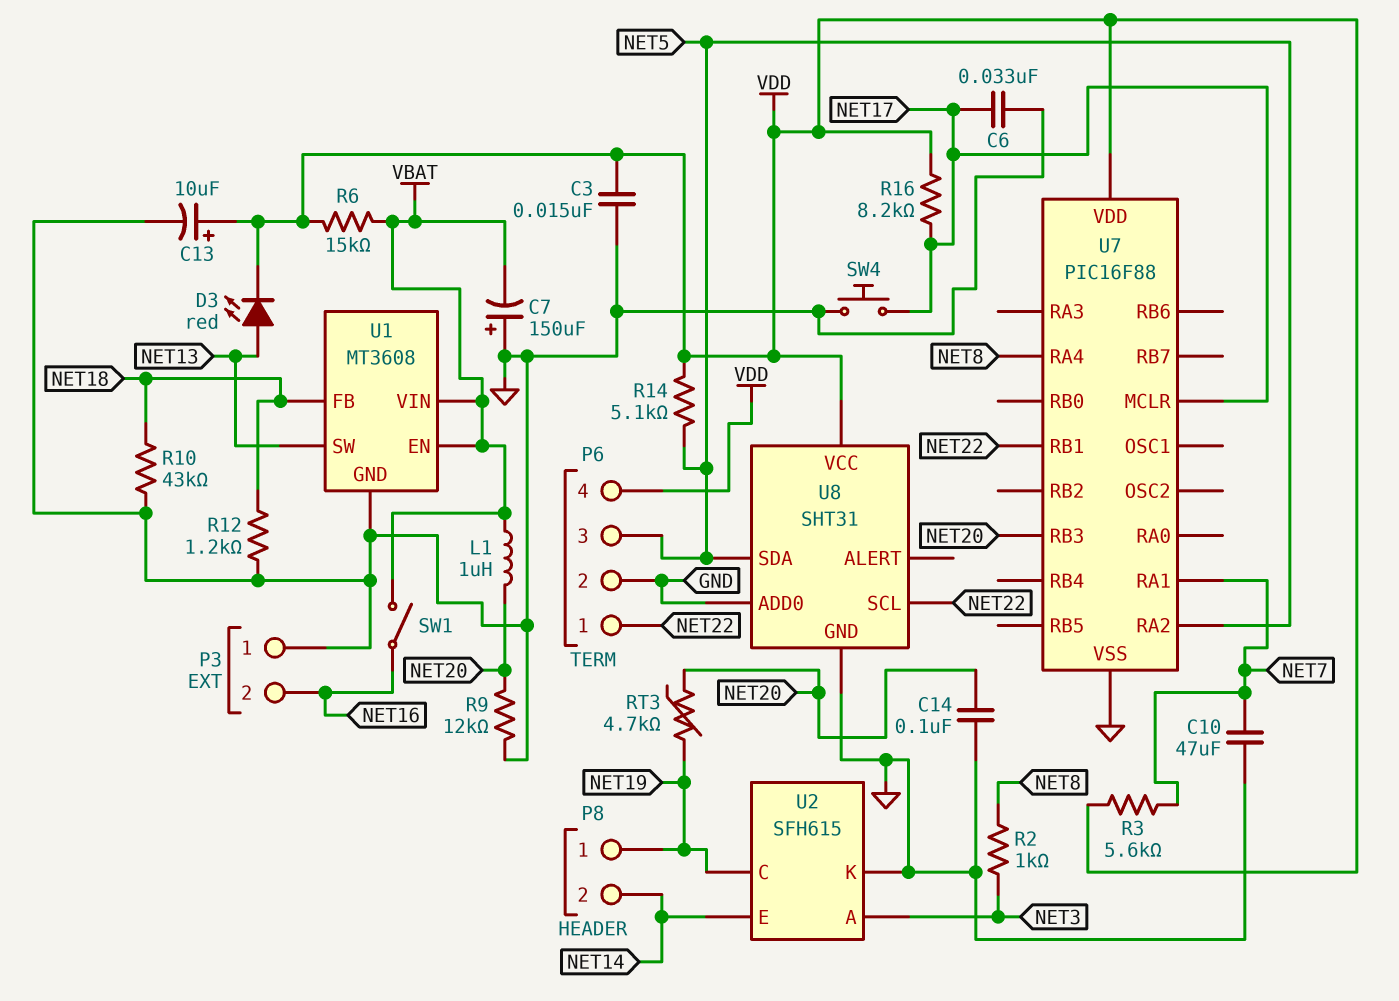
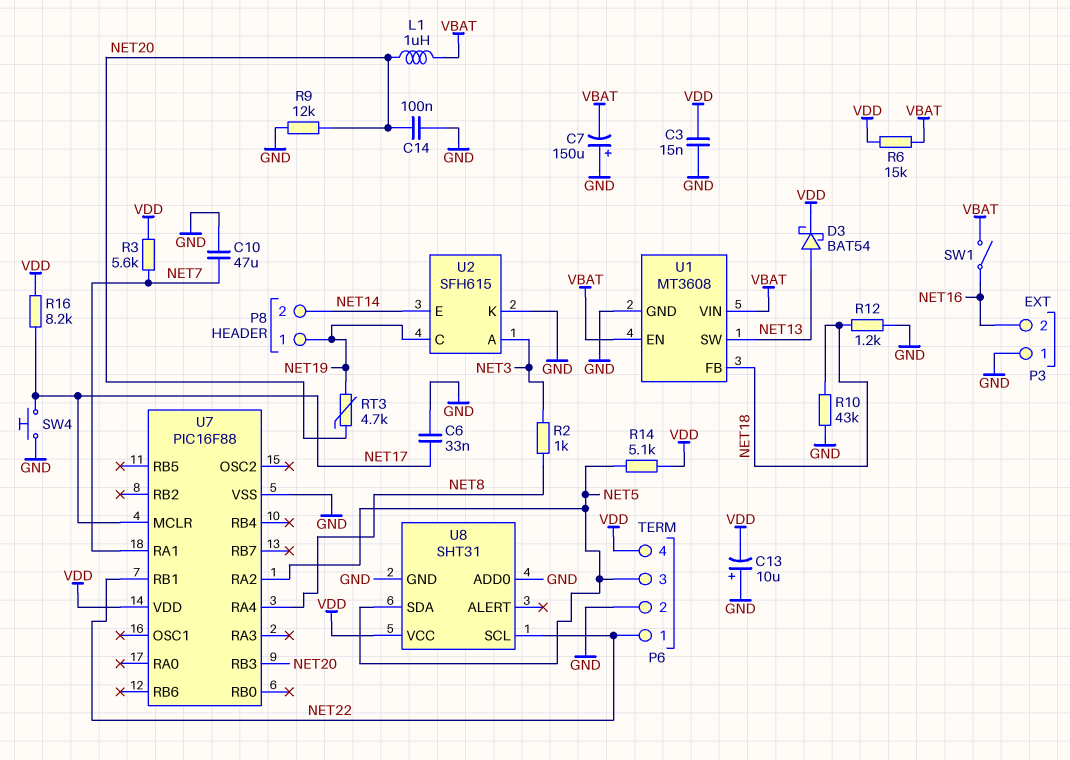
C13: 10uF (plus VDD, minus GND) -> 10uF (plus GND, minus VDD)
D3: LED red (A NET13, K VDD) -> schottky BAT54 (A NET13, K VDD)

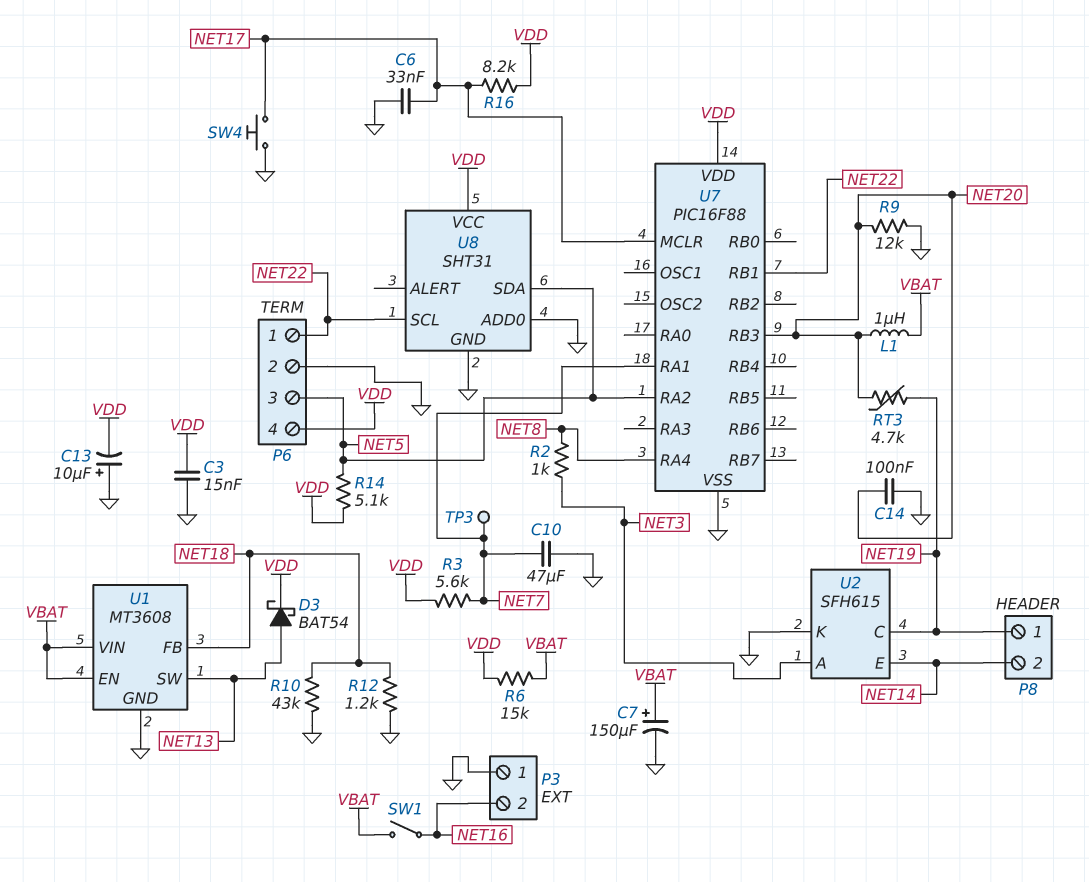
C7: 150uF (plus GND, minus VBAT) -> 150uF (plus VBAT, minus GND)
TP3: none -> test point (NET7)

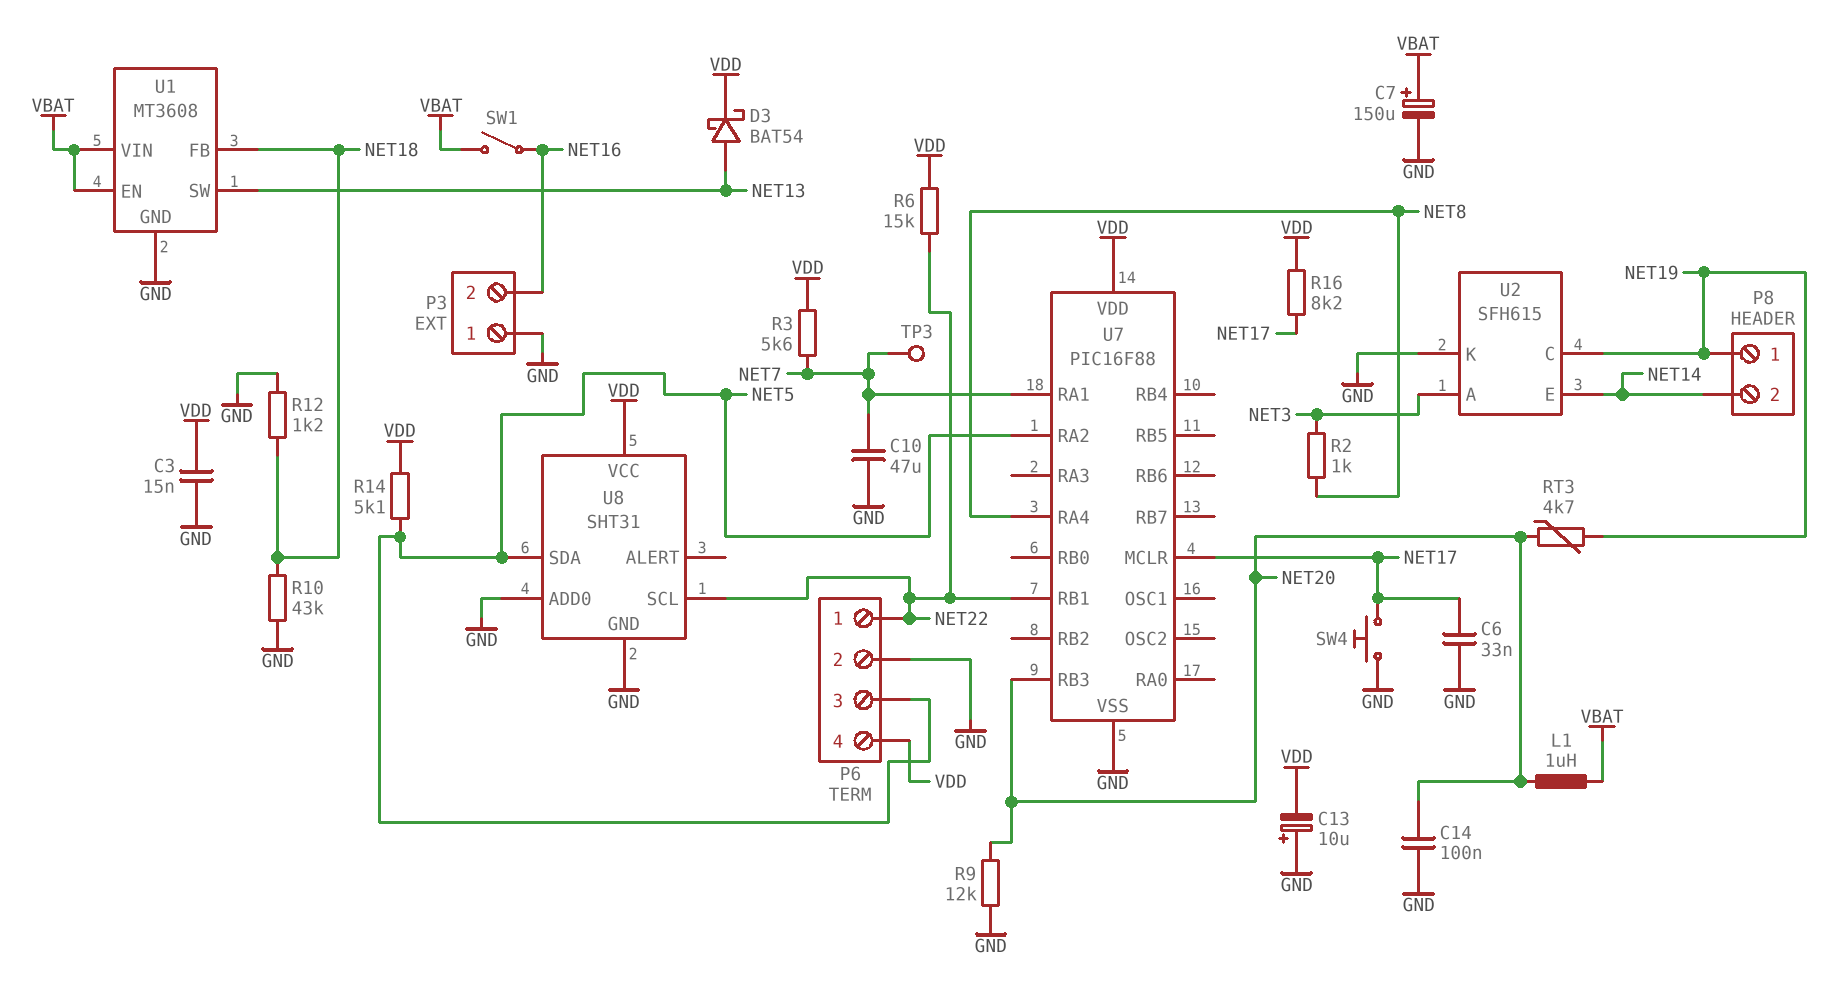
R6: 15k (VBAT, VDD) -> 15k (NET22, VDD)

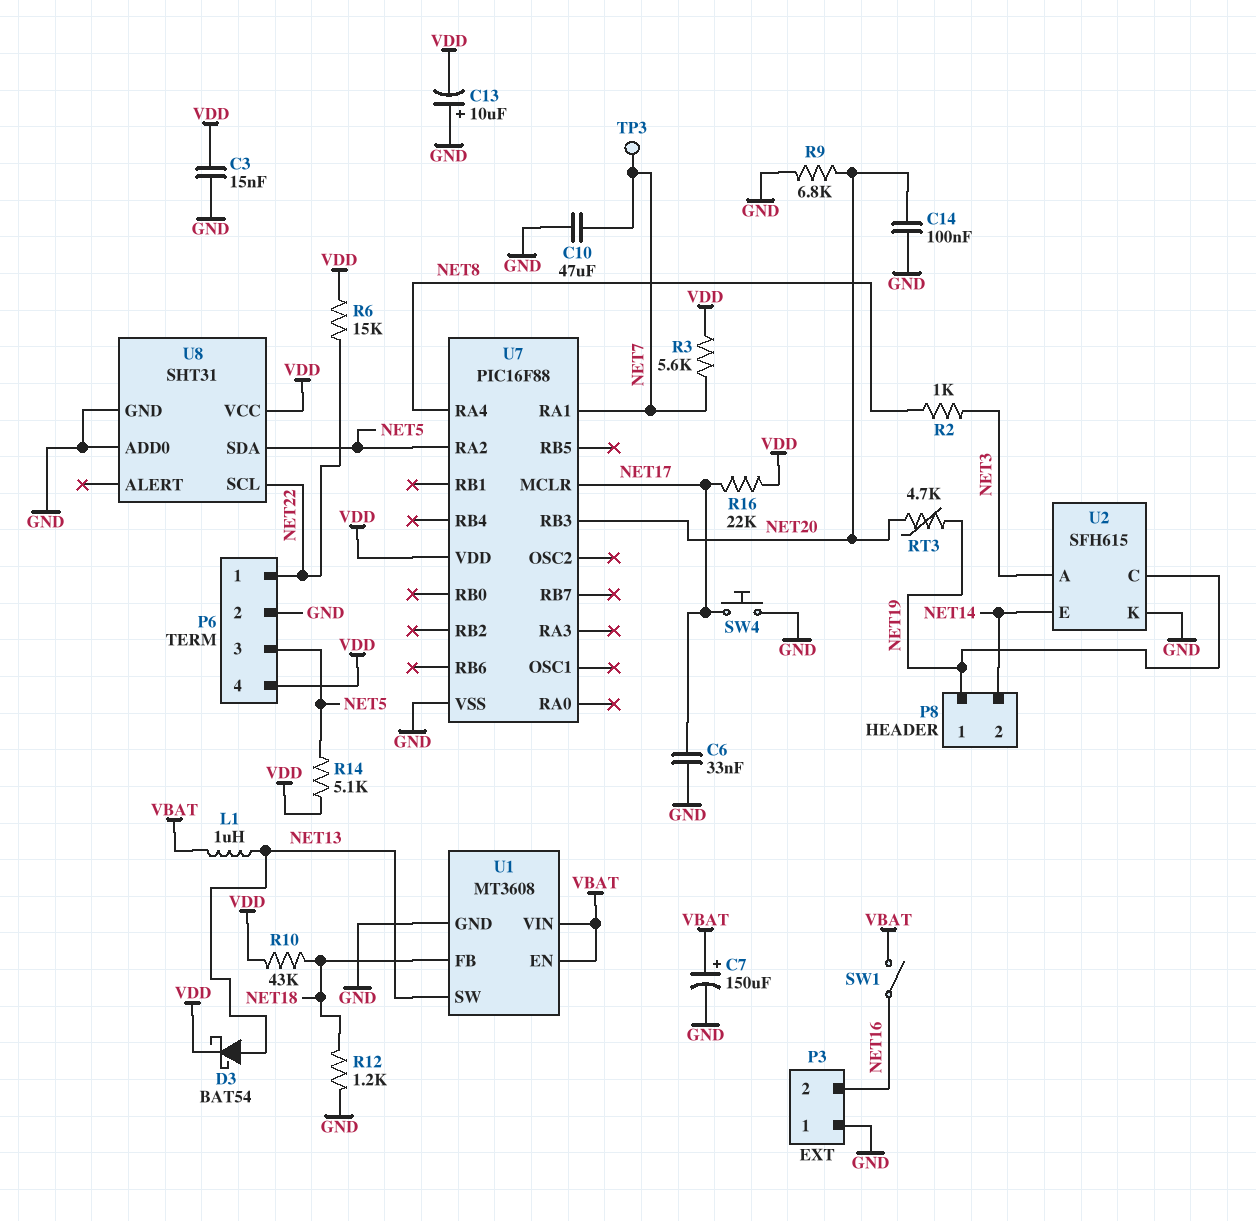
L1: 1uH (NET20, VBAT) -> 1uH (NET13, VBAT)
R9: 12k (GND, NET20) -> 6.8k (GND, NET20)
R10: 43k (GND, NET18) -> 43k (NET18, VDD)
R16: 8.2k (NET17, VDD) -> 22k (NET17, VDD)
U7 pin RB1: NET22 -> none

